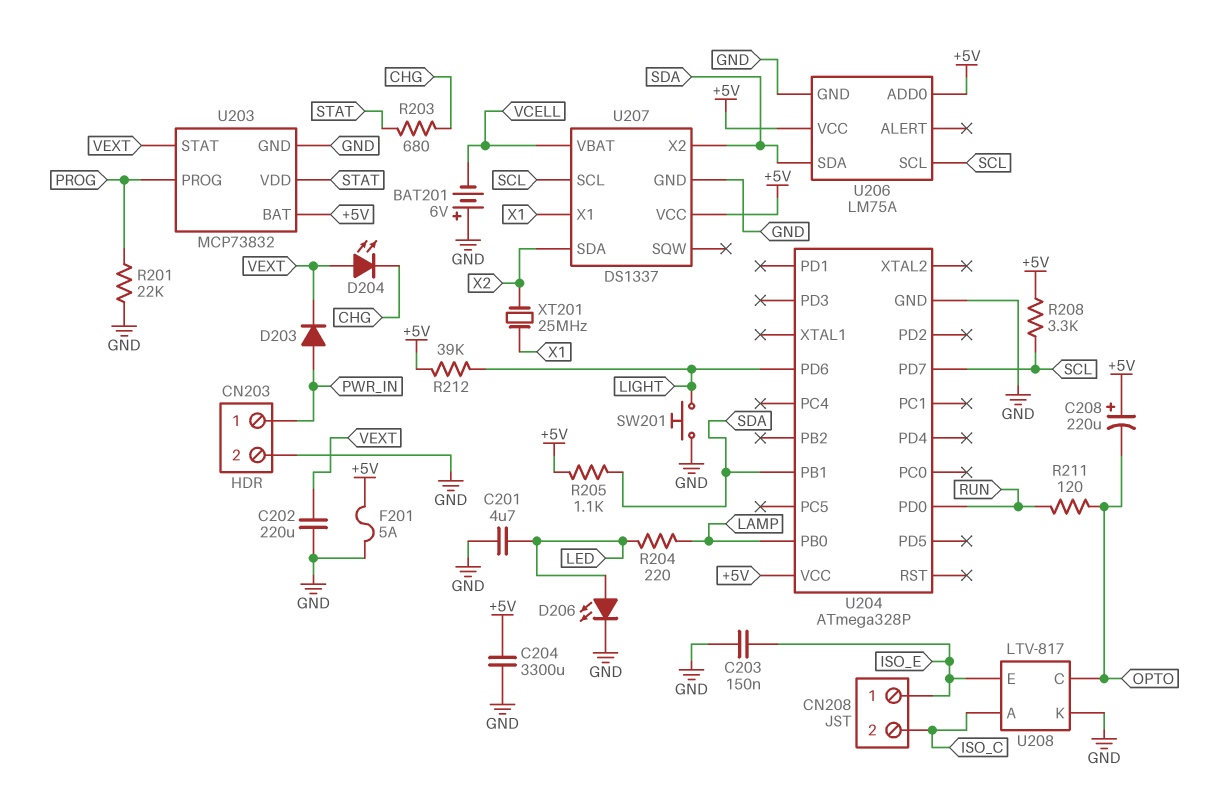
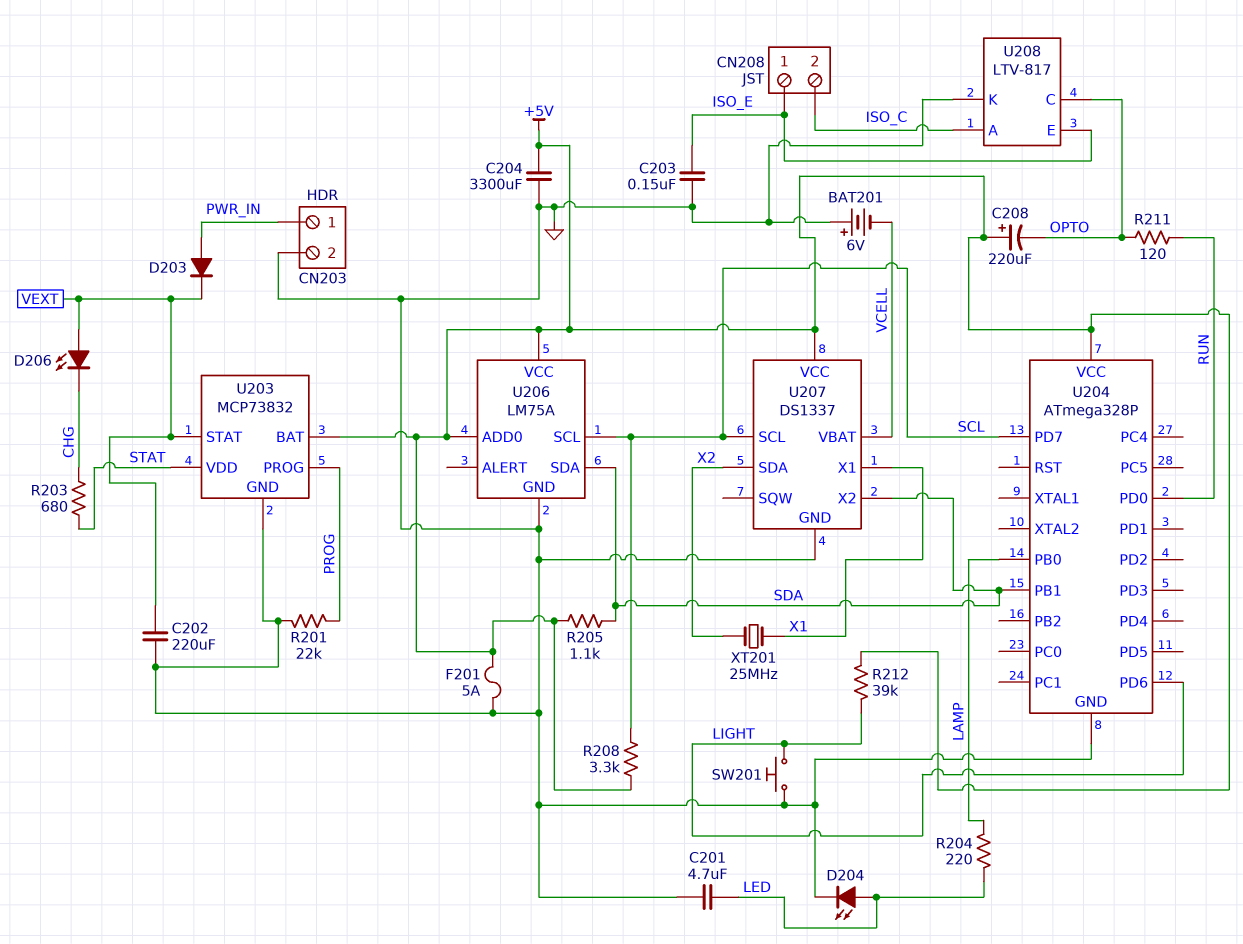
D204: LED (A VEXT, K CHG) -> LED (A LED, K GND)
D206: LED (A LED, K GND) -> LED (A VEXT, K CHG)

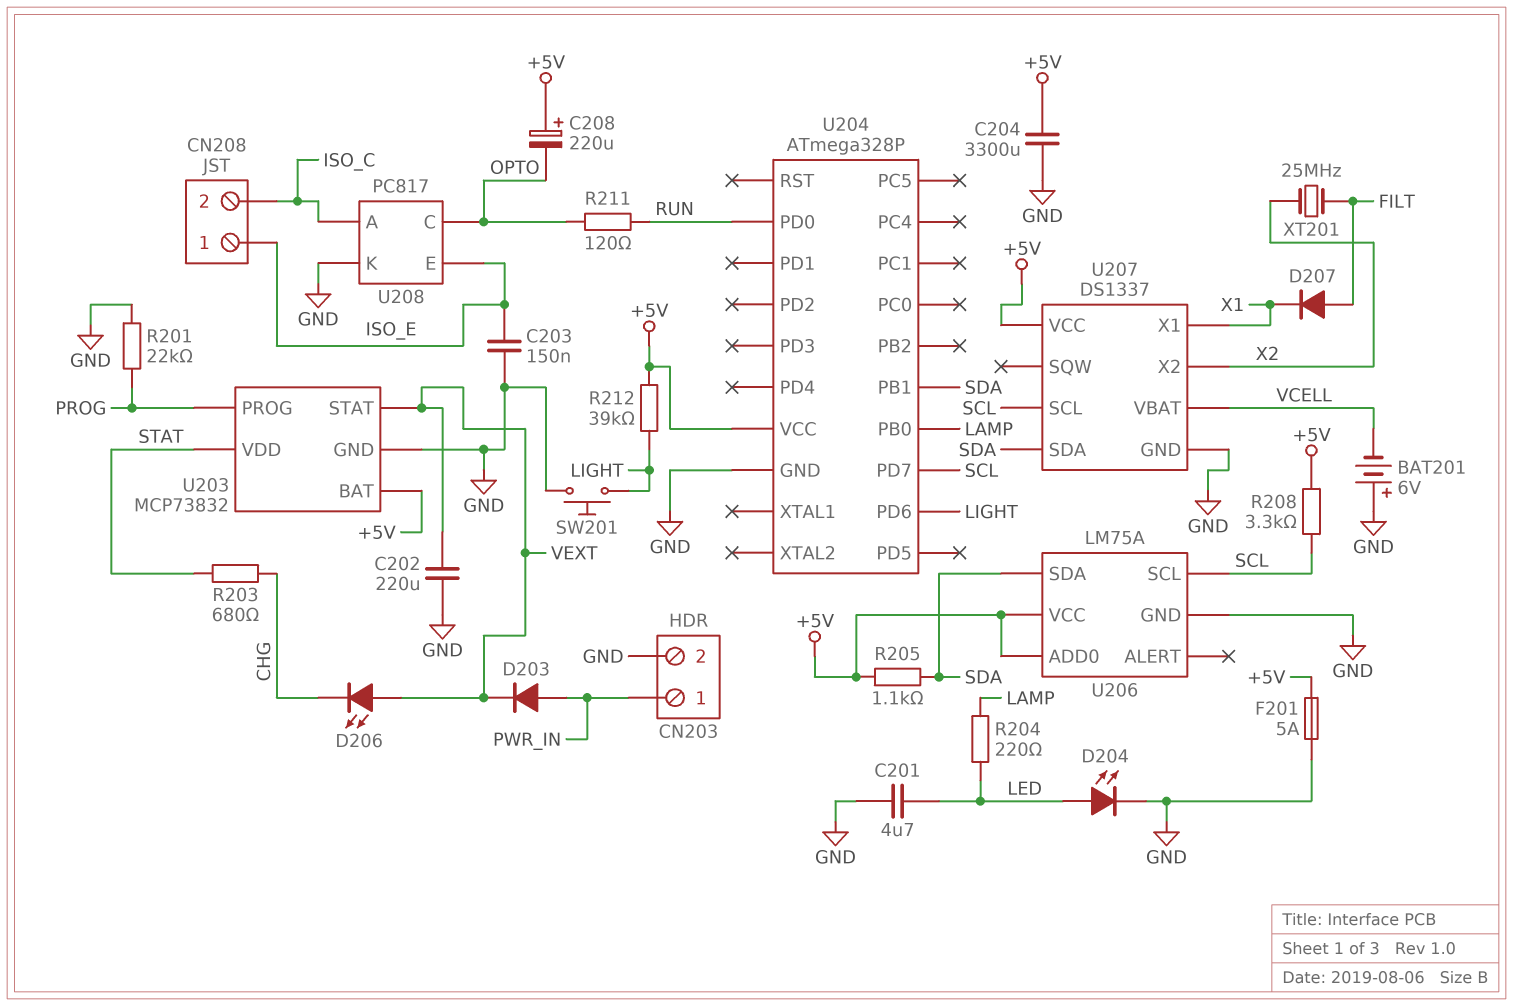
D207: none -> diode (A FILT, K X1)
U207 pin SDA: X2 -> SDA
U207 pin X2: SDA -> X2
U208: LTV-817 -> PC817
XT201: 25MHz (X1, X2) -> 25MHz (FILT, X2)

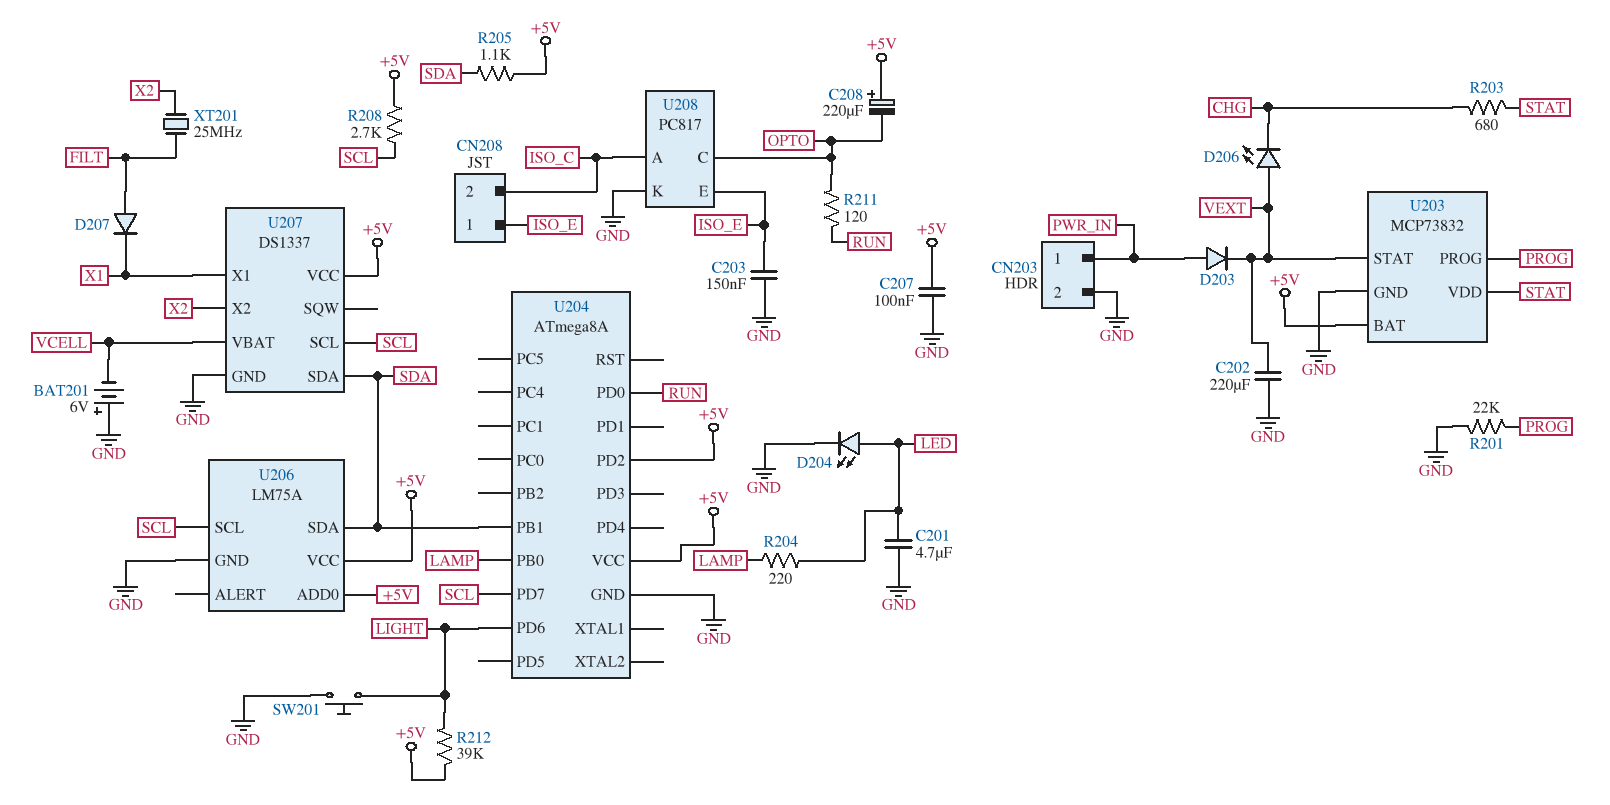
C204: 3300uF (+5V, GND) -> none
C207: none -> 100nF (+5V, GND)
F201: 5A (+5V, GND) -> none
R208: 3.3k (+5V, SCL) -> 2.7k (+5V, SCL)
U204: ATmega328P -> ATmega8A
U204 pin PD2: none -> +5V

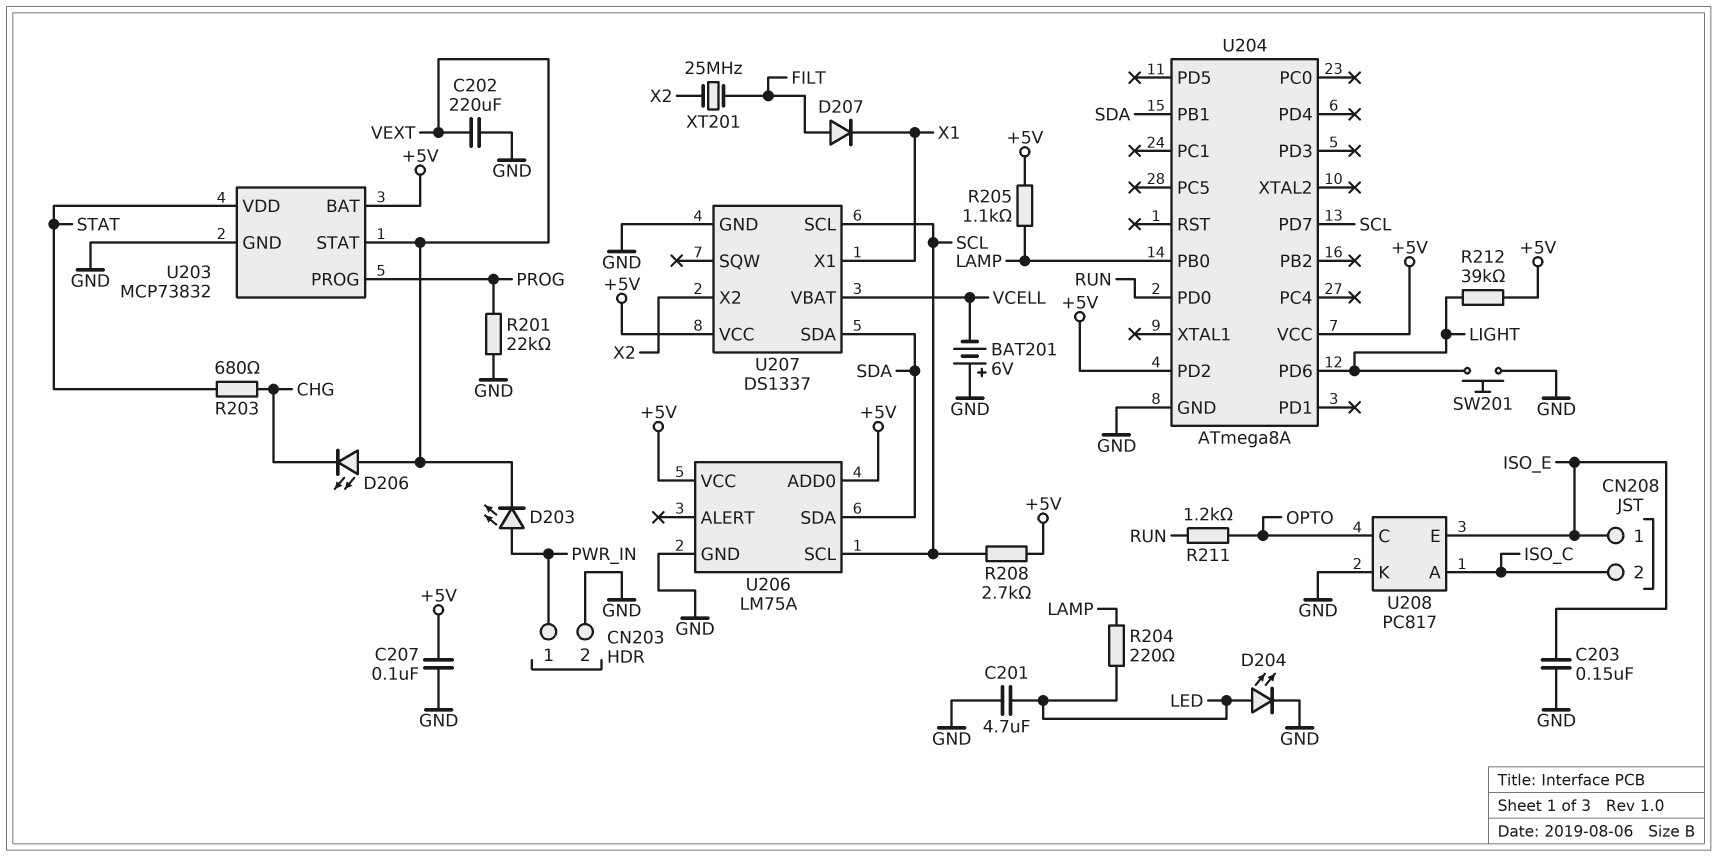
C208: 220uF (plus +5V, minus OPTO) -> none
D203: diode (A PWR_IN, K VEXT) -> LED (A PWR_IN, K VEXT)
R205: 1.1k (+5V, SDA) -> 1.1k (+5V, LAMP)
R211: 120 (OPTO, RUN) -> 1.2k (OPTO, RUN)

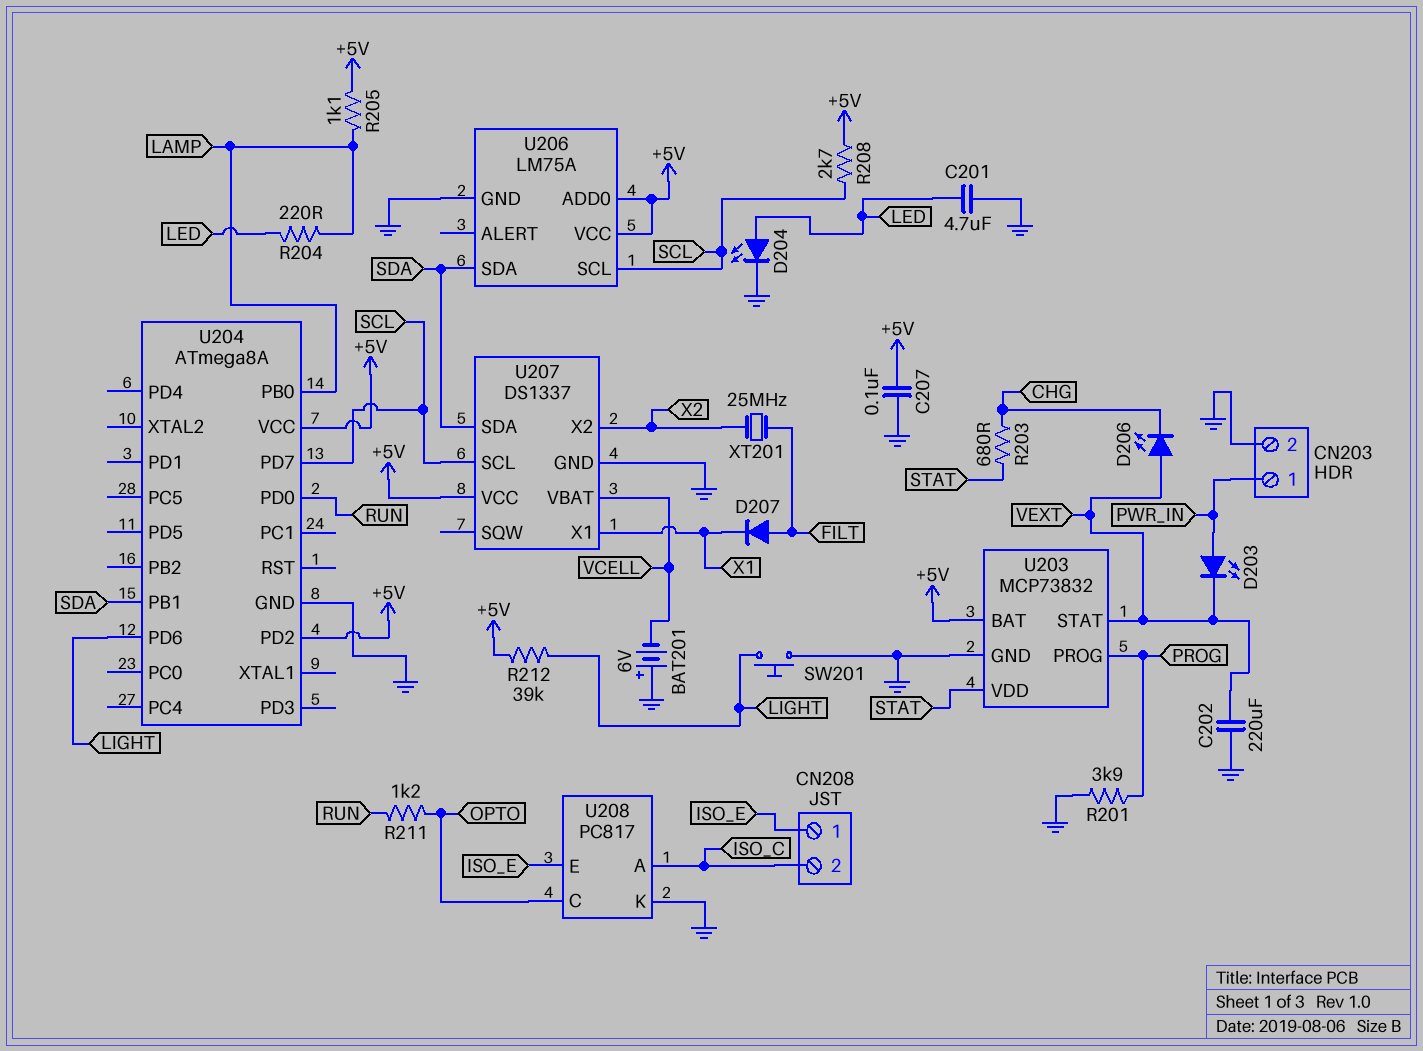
C203: 150nF (GND, ISO_E) -> none
R201: 22k (GND, PROG) -> 3.9k (GND, PROG)

